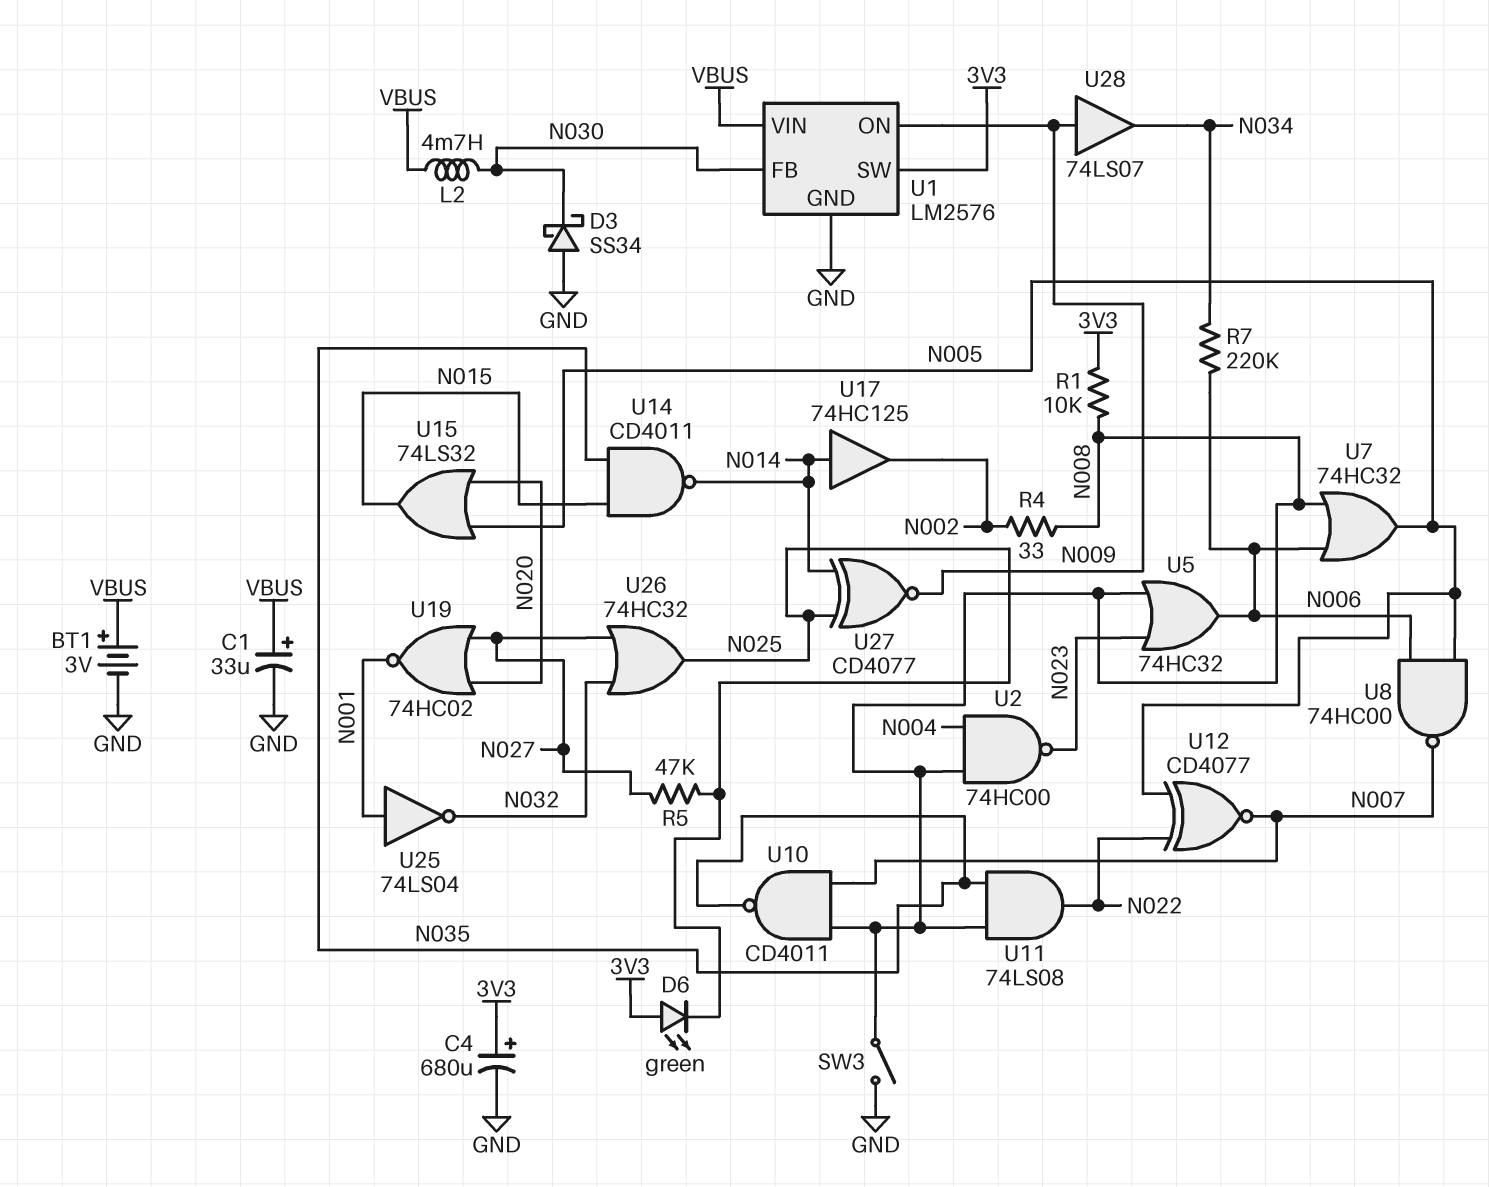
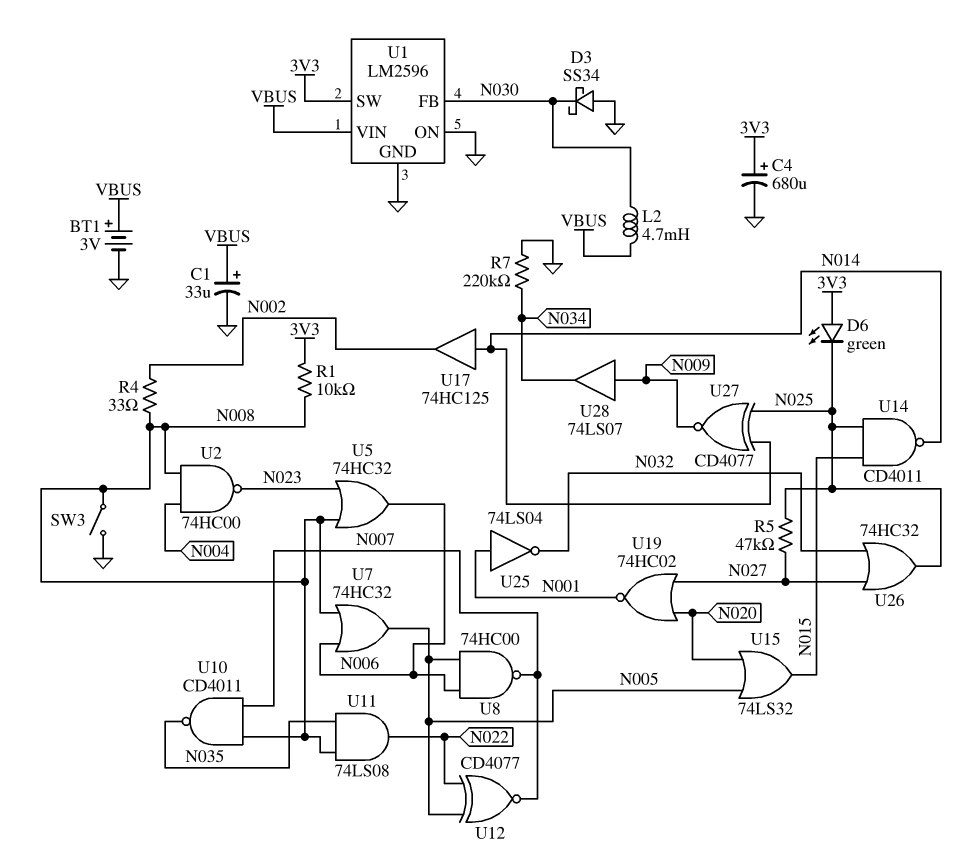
R7: 220k (N006, N034) -> 220k (GND, N034)
U1: LM2576 -> LM2596
U1 pin ON: N009 -> GND
U14: NAND CD4011 (in N015, in N035, out N014) -> NAND CD4011 (in N015, in N025, out N014)

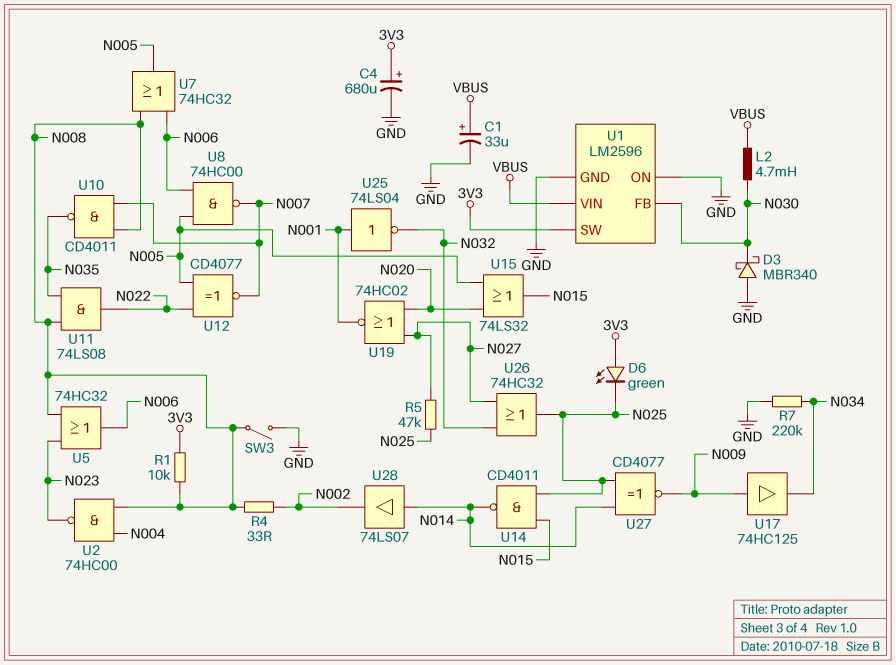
BT1: 3V (plus VBUS, minus GND) -> none
D3: schottky SS34 (A GND, K N030) -> schottky MBR340 (A GND, K N030)
U17: buffer 74HC125 (in N014, out N002) -> buffer 74HC125 (in N009, out N034)
U28: buffer 74LS07 (in N009, out N034) -> buffer 74LS07 (in N014, out N002)

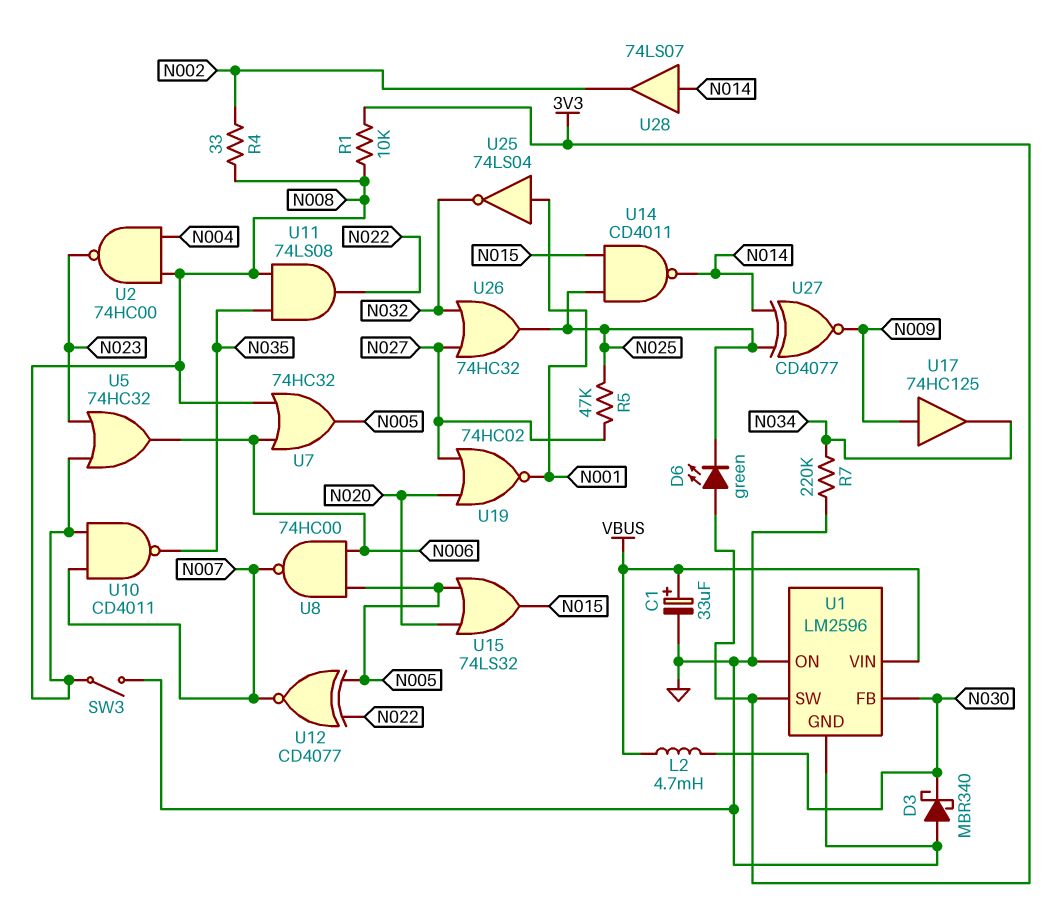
C4: 680uF (plus 3V3, minus GND) -> none

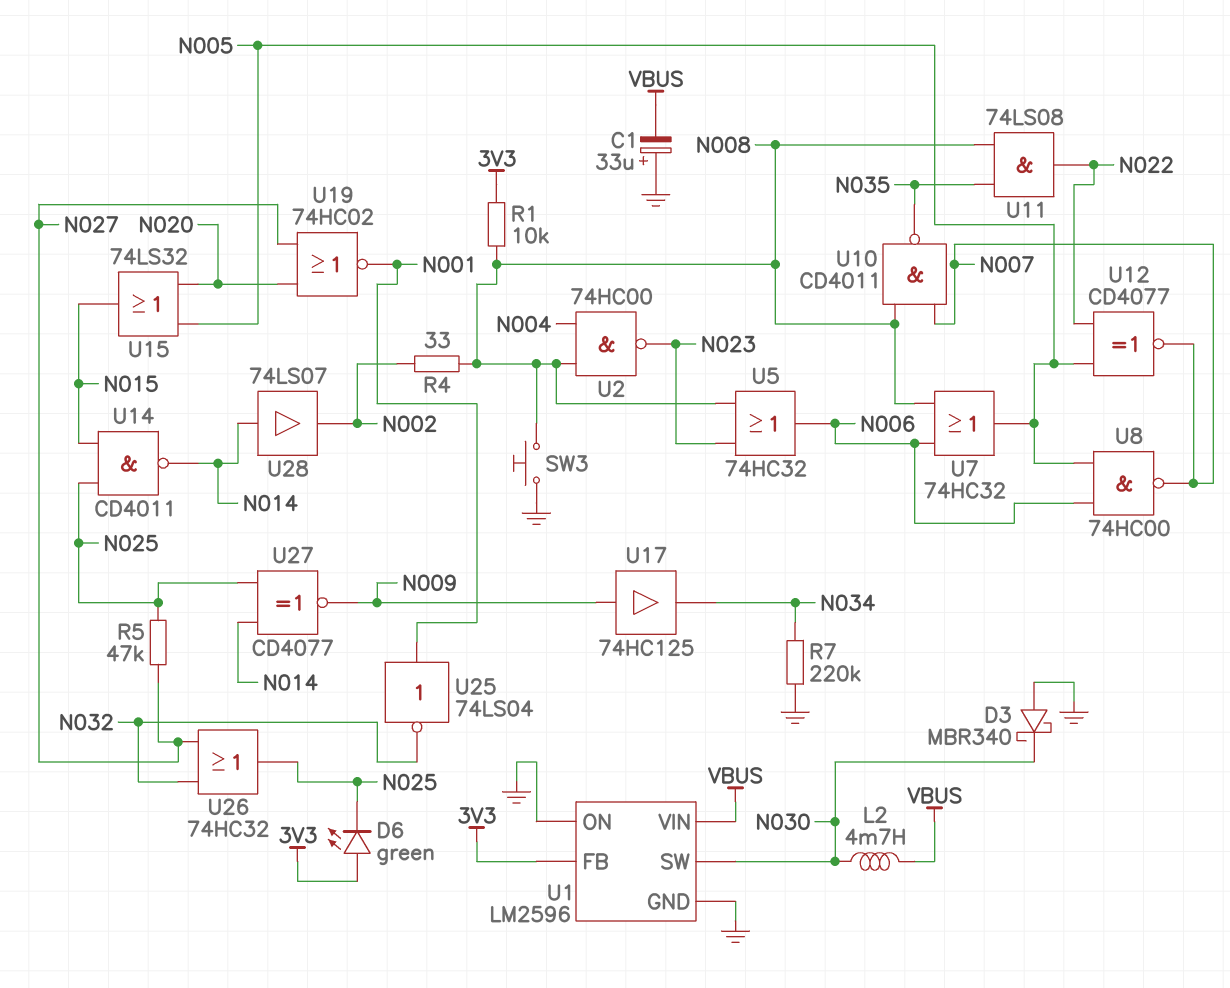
C1: 33uF (plus VBUS, minus GND) -> 33uF (plus GND, minus VBUS)
SW3: switch (GND, N008) -> button (GND, N008)
U1 pin FB: N030 -> 3V3
U1 pin SW: 3V3 -> N030

